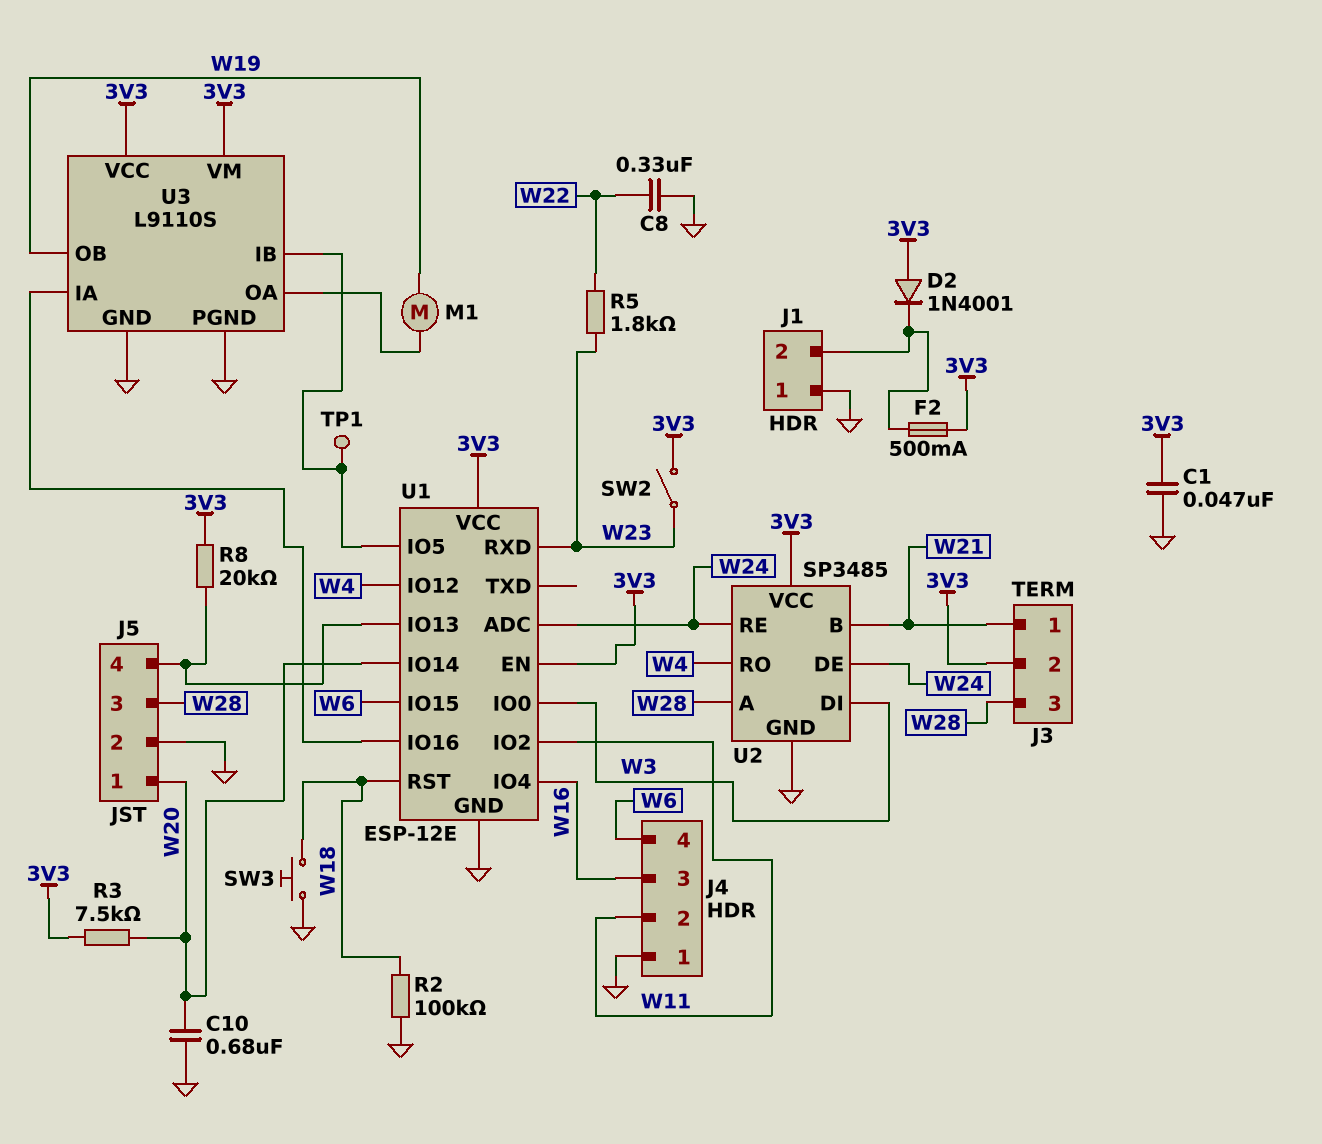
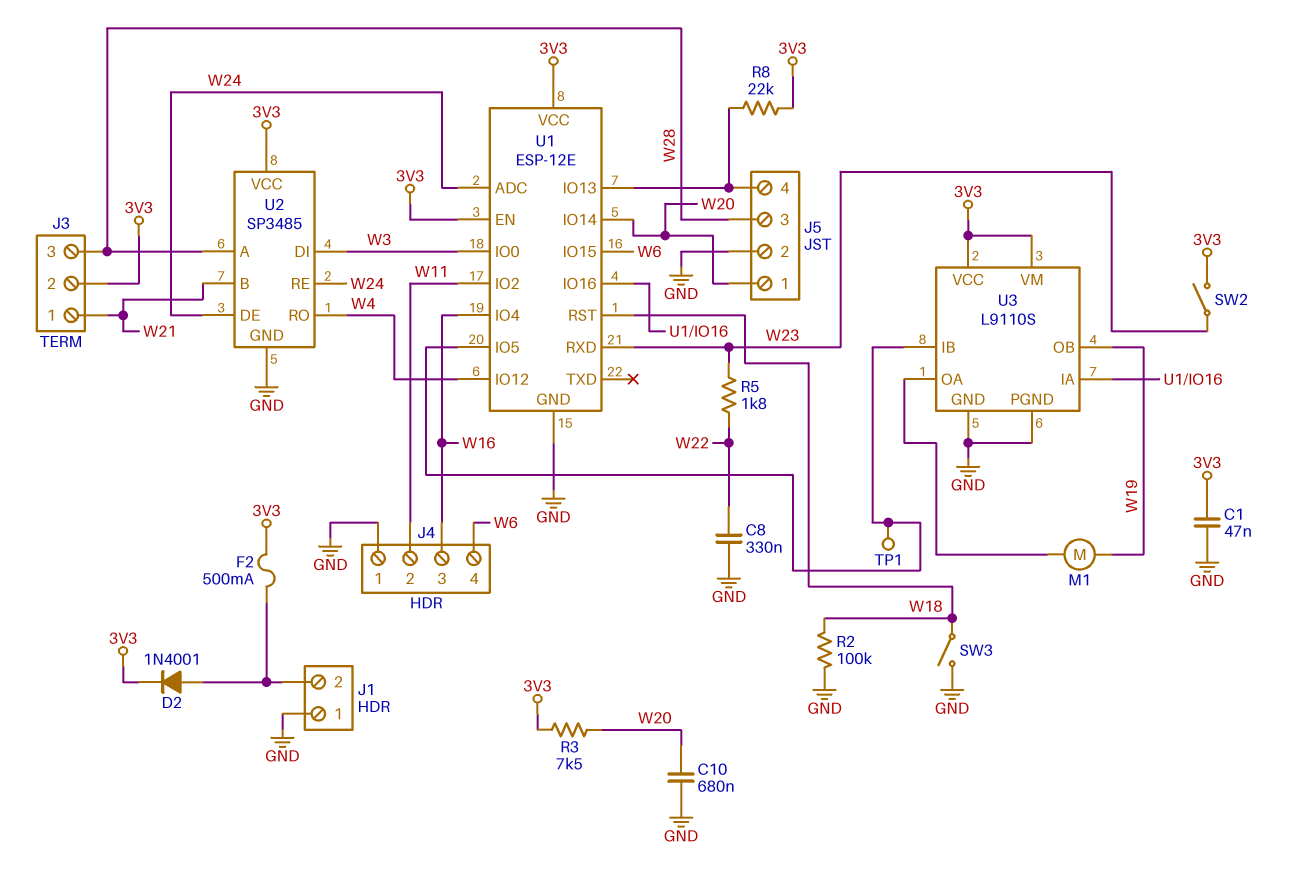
D2: diode 1N4001 (A 3V3, K J1/2) -> diode 1N4001 (A J1/2, K 3V3)
R8: 20k (3V3, J5/4) -> 22k (3V3, J5/4)
SW3: button (GND, W18) -> switch (GND, W18)

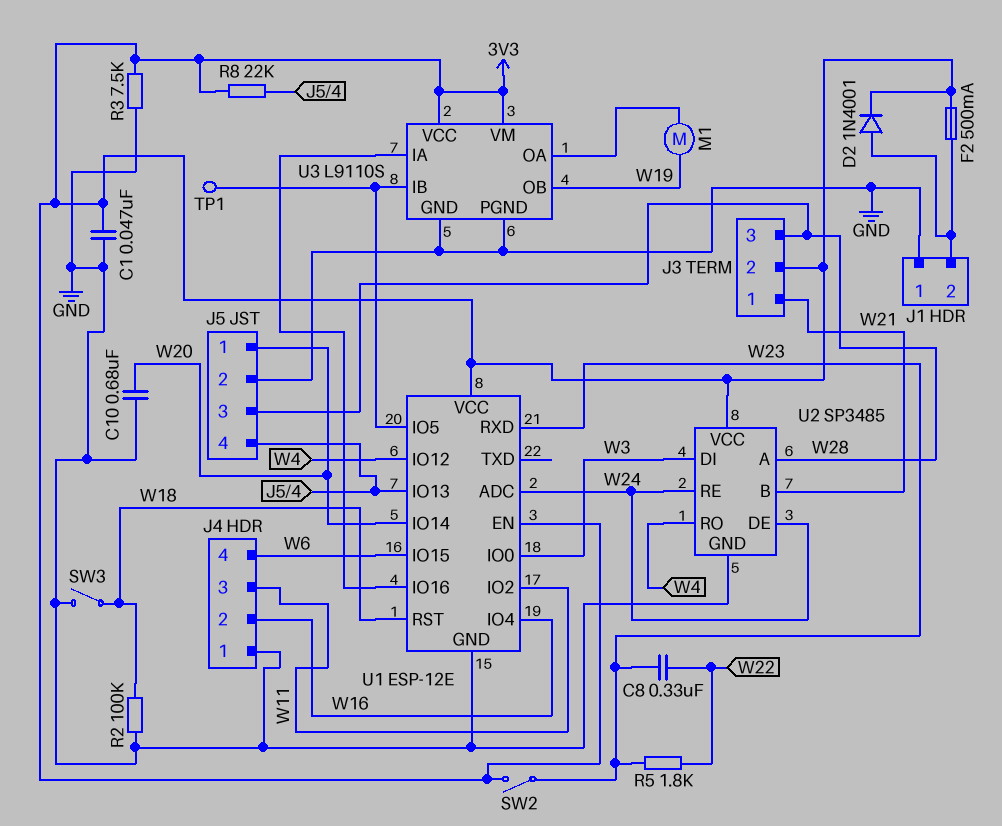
C8: 330nF (GND, W22) -> 330nF (W22, W23)
J4 pin 2: W11 -> W16
J4 pin 3: W16 -> W11
R3: 7.5k (3V3, W20) -> 7.5k (3V3, GND)

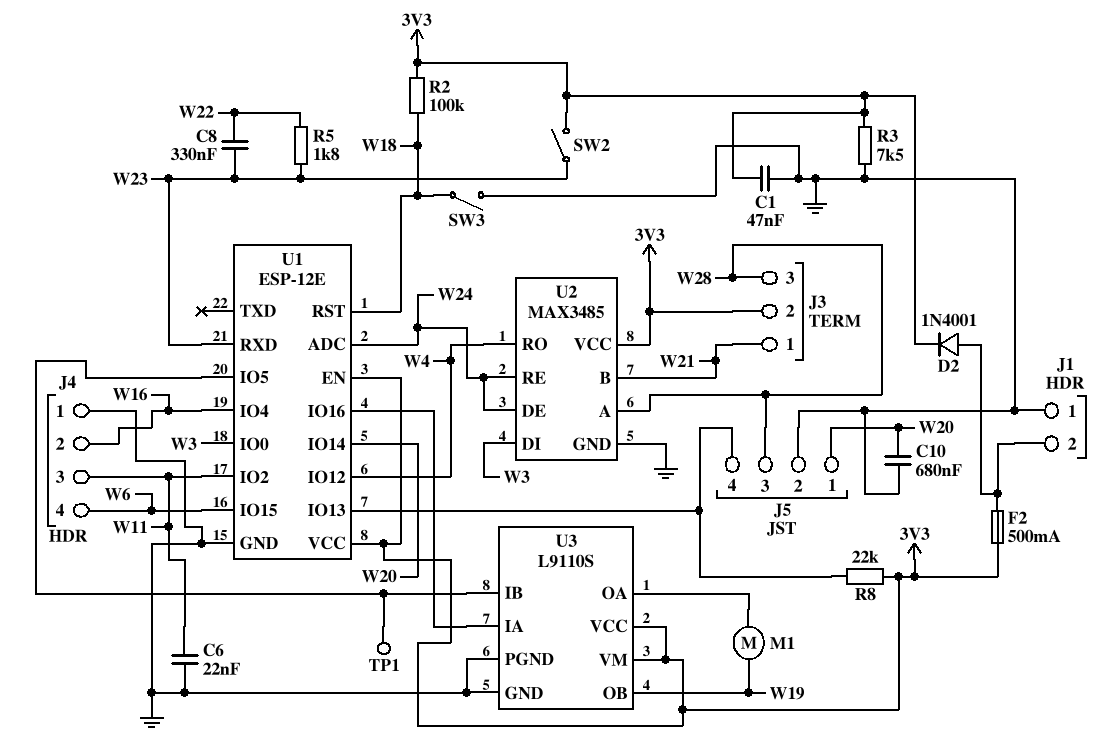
C6: none -> 22nF (GND, W11)
R2: 100k (GND, W18) -> 100k (3V3, W18)
U2: SP3485 -> MAX3485

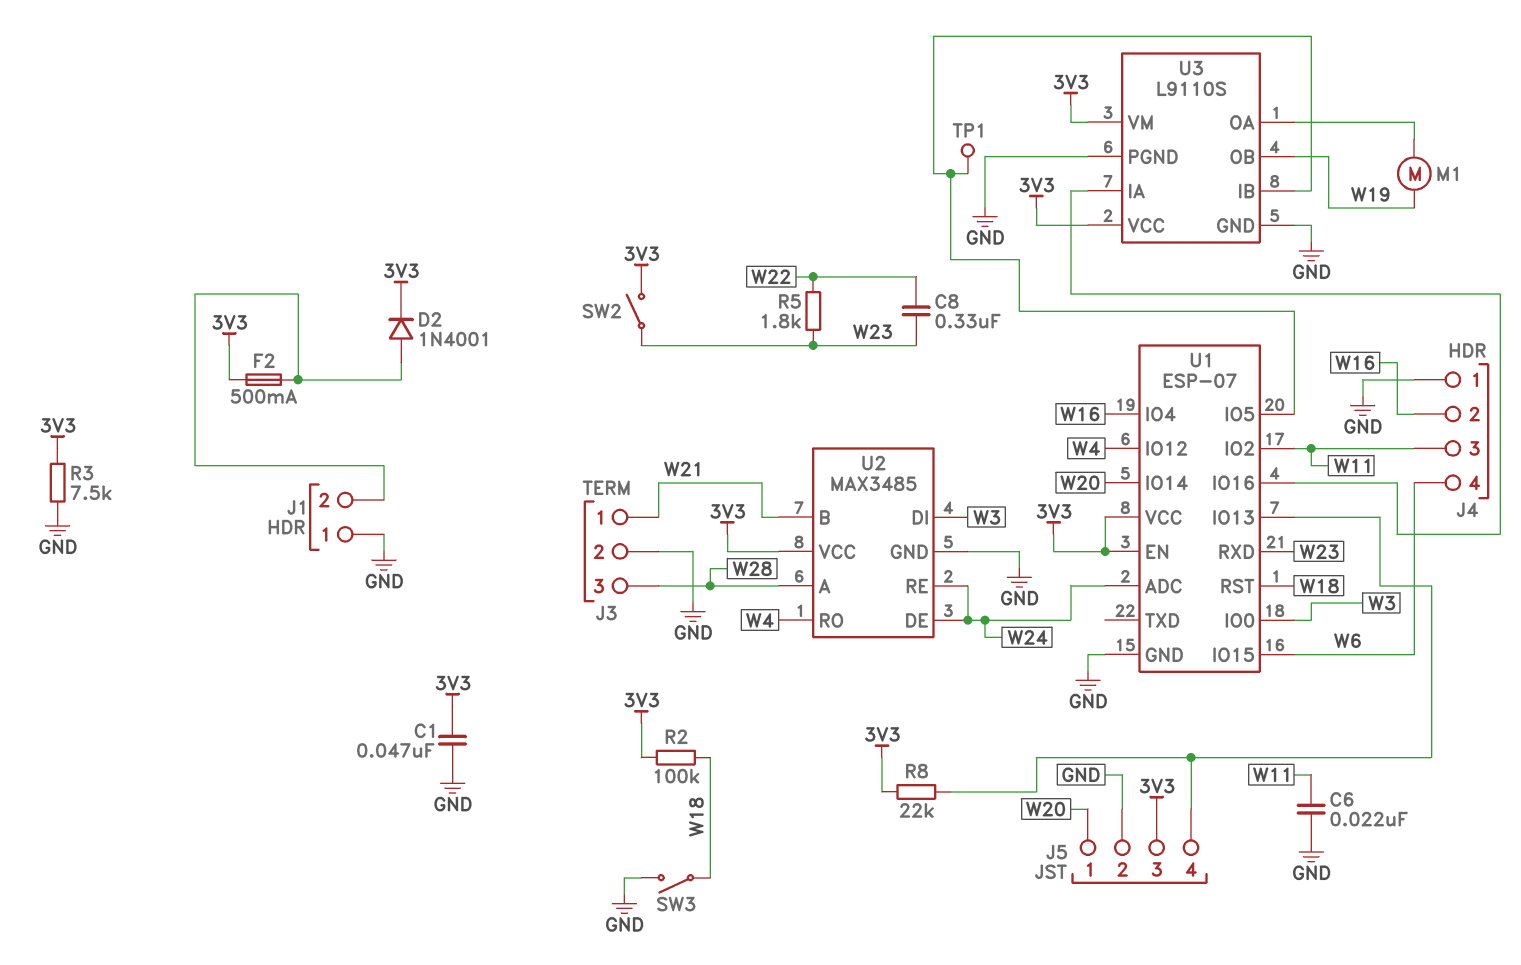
C10: 680nF (GND, W20) -> none
J3 pin 2: 3V3 -> GND
J5 pin 3: W28 -> 3V3
U1: ESP-12E -> ESP-07

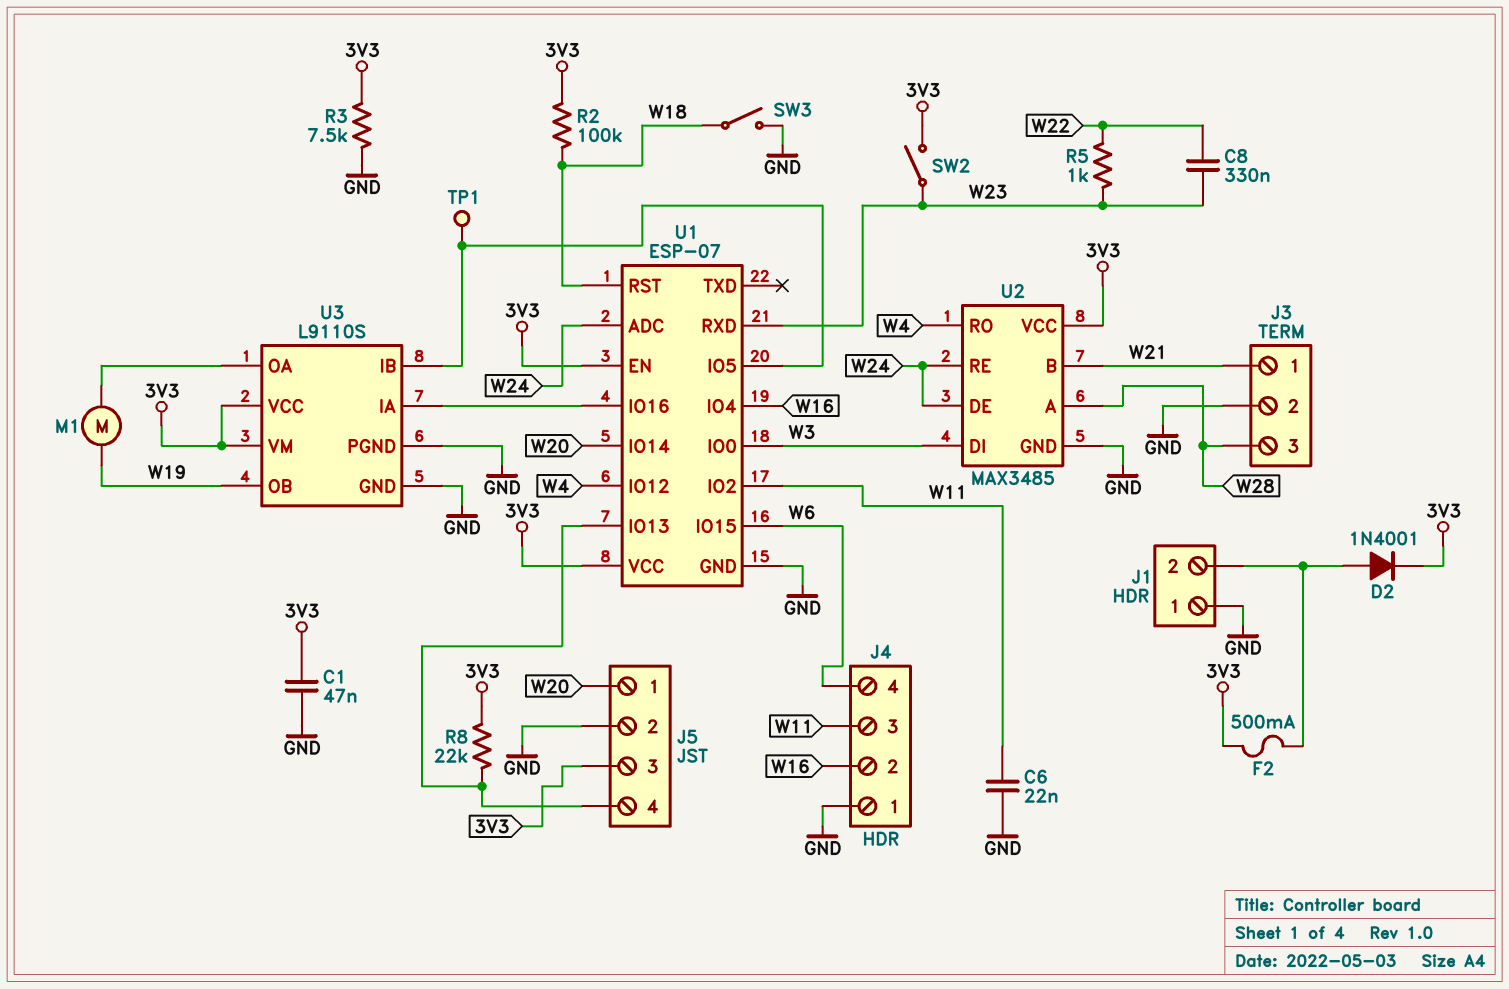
R5: 1.8k (W22, W23) -> 1k (W22, W23)

